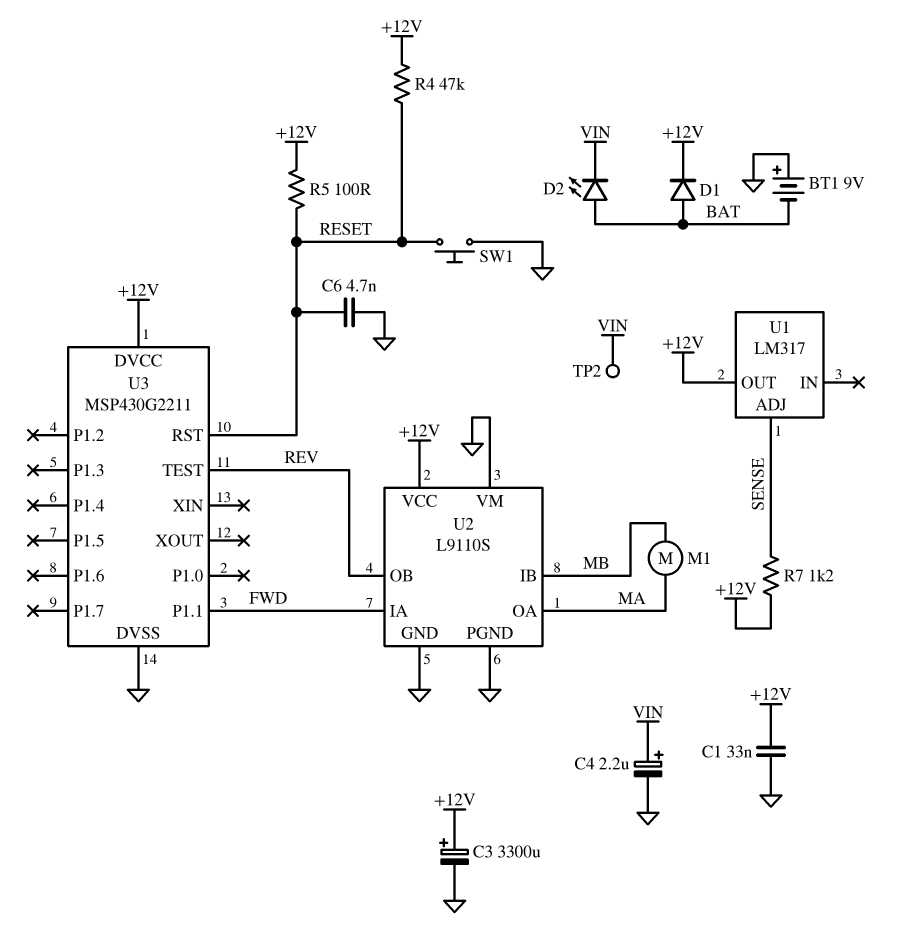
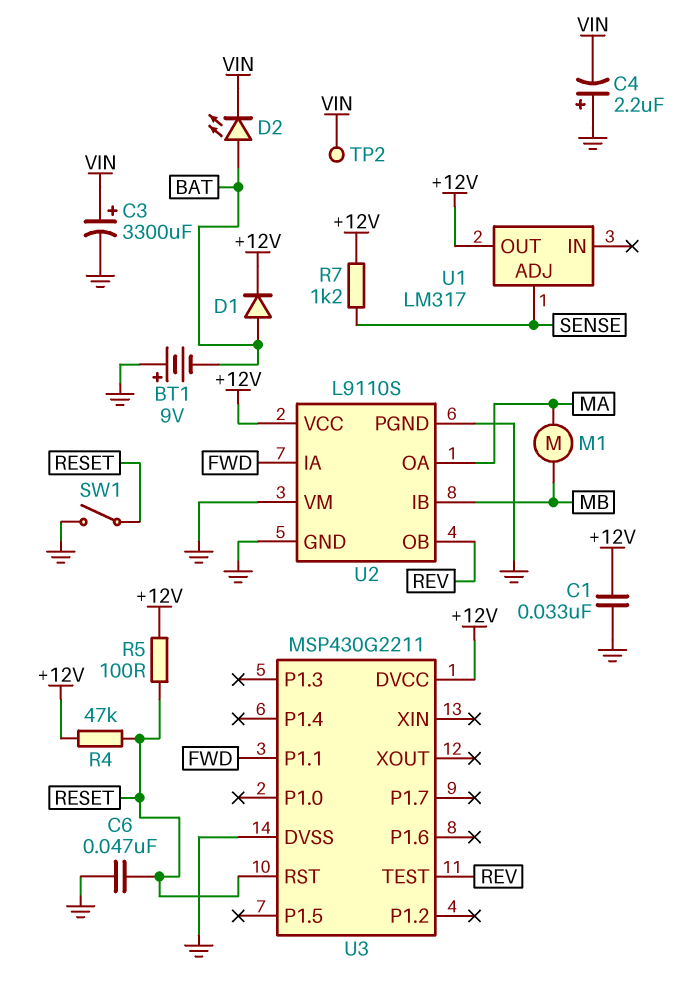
C3: 3300uF (plus +12V, minus GND) -> 3300uF (plus VIN, minus GND)
C4: 2.2uF (plus VIN, minus GND) -> 2.2uF (plus GND, minus VIN)
C6: 4.7nF (GND, RESET) -> 47nF (GND, RESET)
SW1: button (GND, RESET) -> switch (GND, RESET)

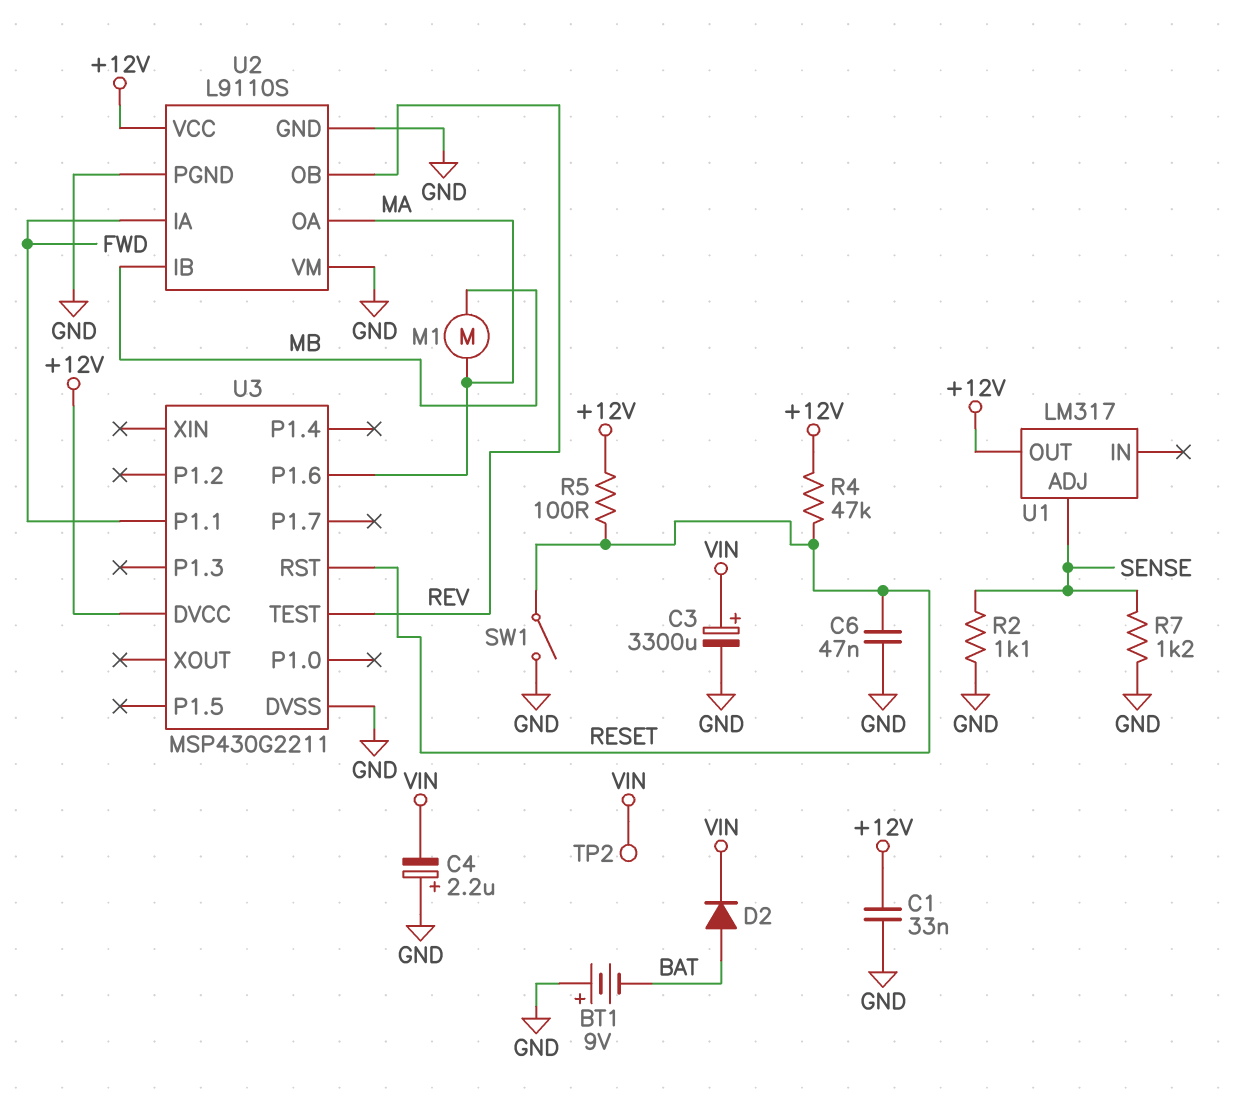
D1: diode (A BAT, K +12V) -> none
D2: LED (A BAT, K VIN) -> diode (A BAT, K VIN)
R2: none -> 1.1k (GND, SENSE)
R7: 1.2k (+12V, SENSE) -> 1.2k (GND, SENSE)
U3 pin P1.6: none -> MA

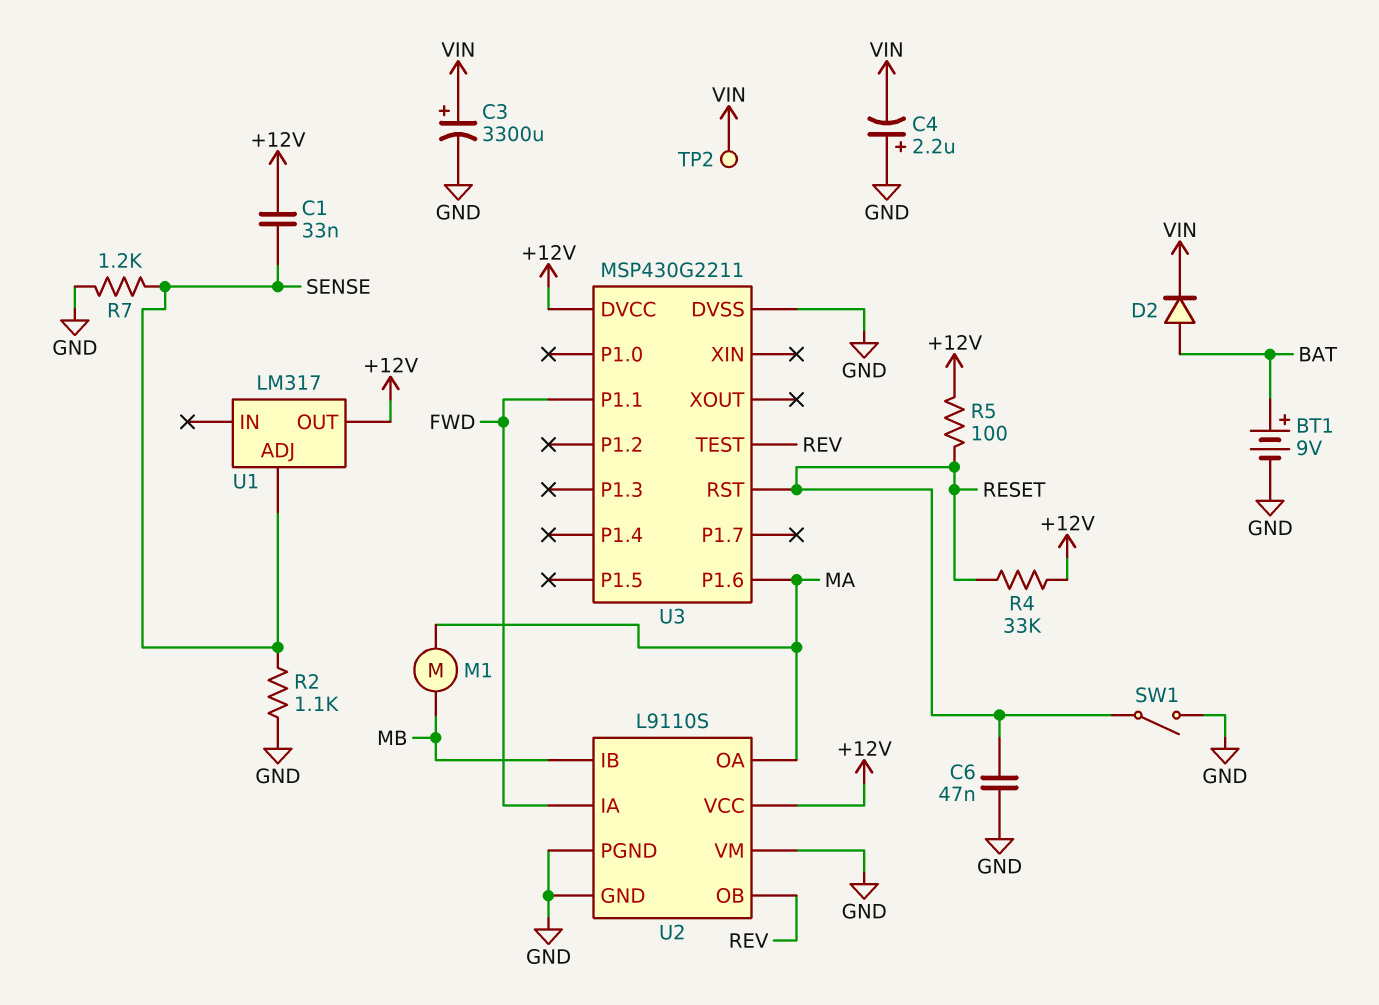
BT1: 9V (plus GND, minus BAT) -> 9V (plus BAT, minus GND)
C1: 33nF (+12V, GND) -> 33nF (+12V, SENSE)
R4: 47k (+12V, RESET) -> 33k (+12V, RESET)

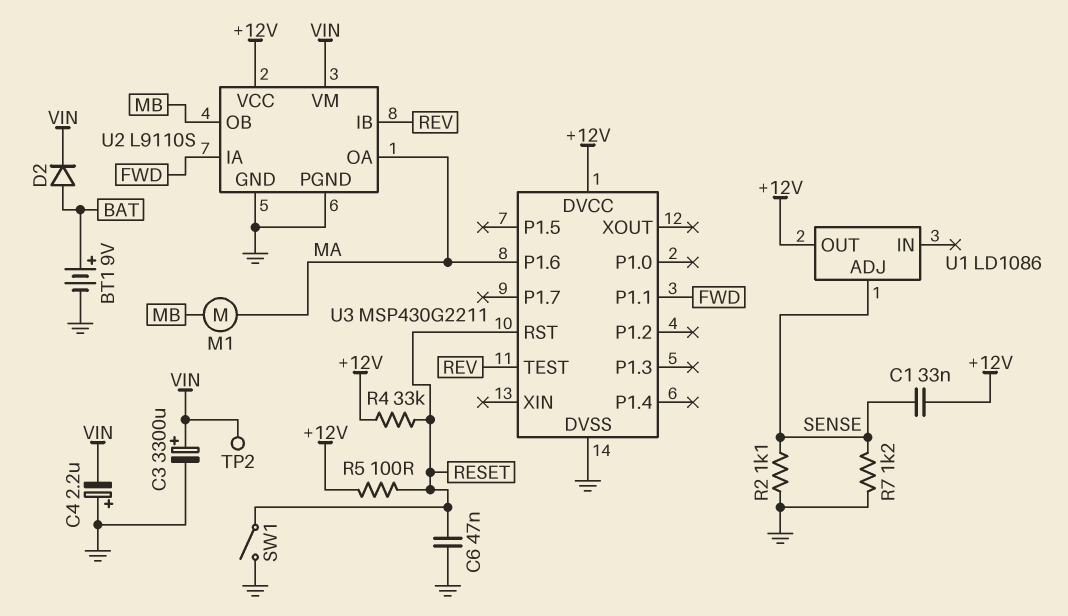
U1: LM317 -> LD1086
U2 pin IB: MB -> REV
U2 pin OB: REV -> MB
U2 pin VM: GND -> VIN

